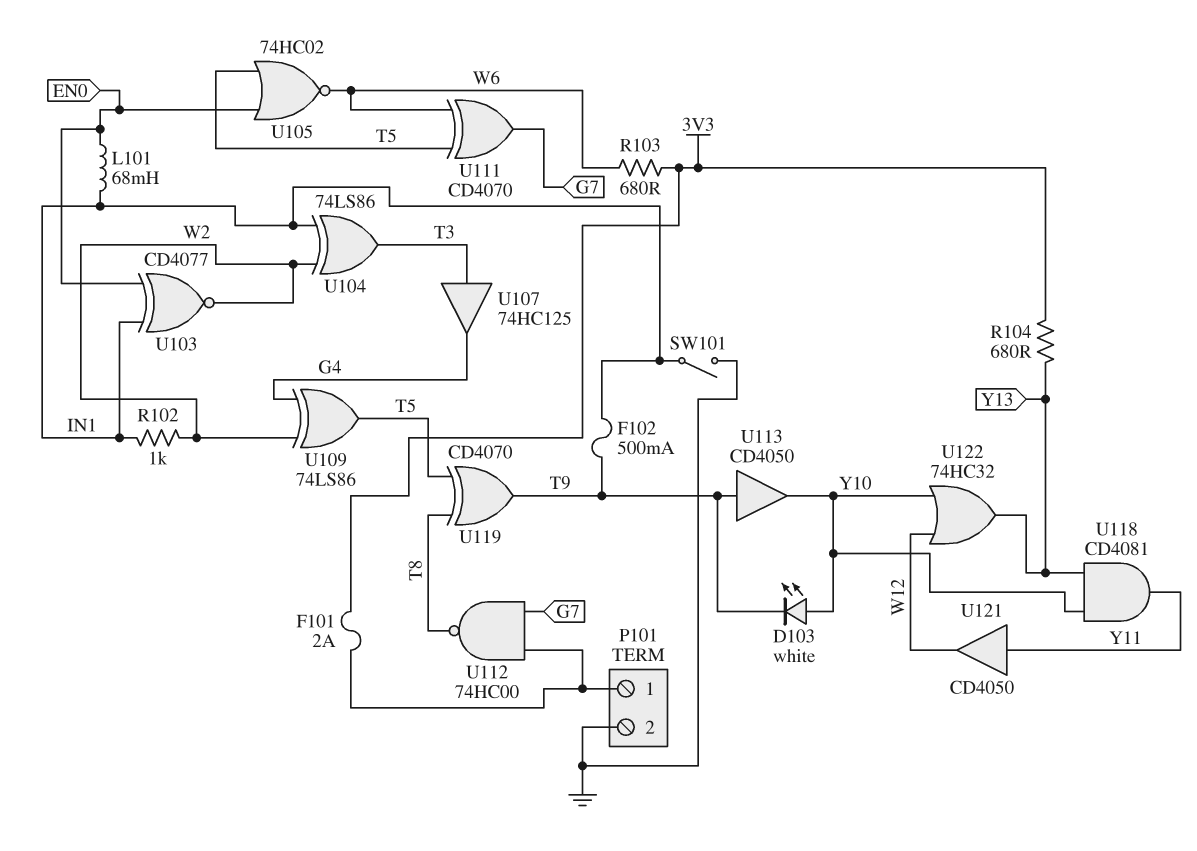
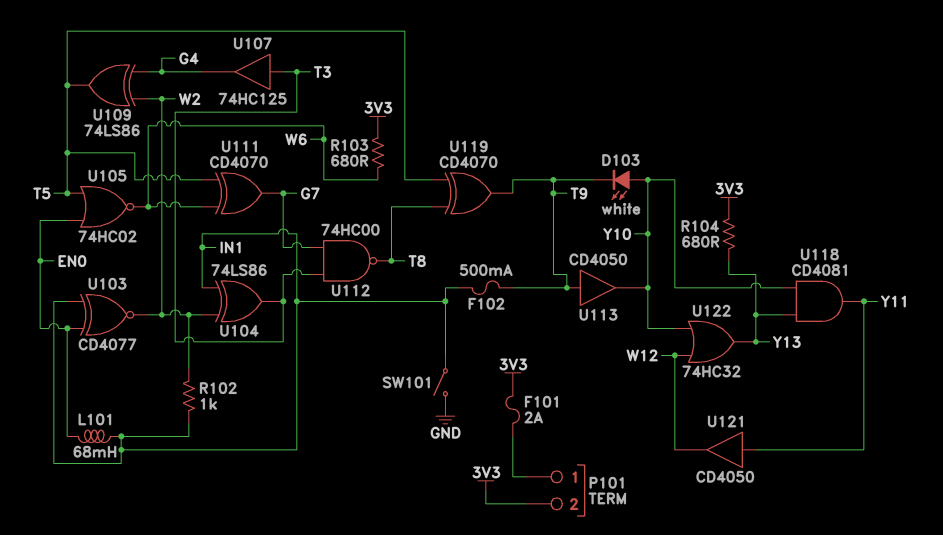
P101 pin 2: GND -> 3V3
U112: NAND 74HC00 (in G7, in P101/1, out T8) -> NAND 74HC00 (in G7, in T3, out T8)

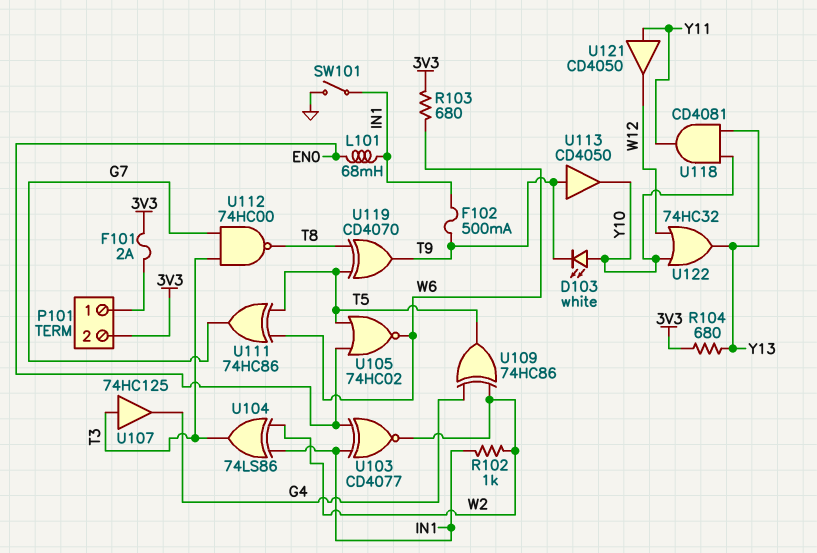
U109: XOR 74LS86 (in G4, in W2, out T5) -> XOR 74HC86 (in G4, in W2, out T5)
U111: XOR CD4070 (in T5, in W6, out G7) -> XOR 74HC86 (in T5, in W6, out G7)

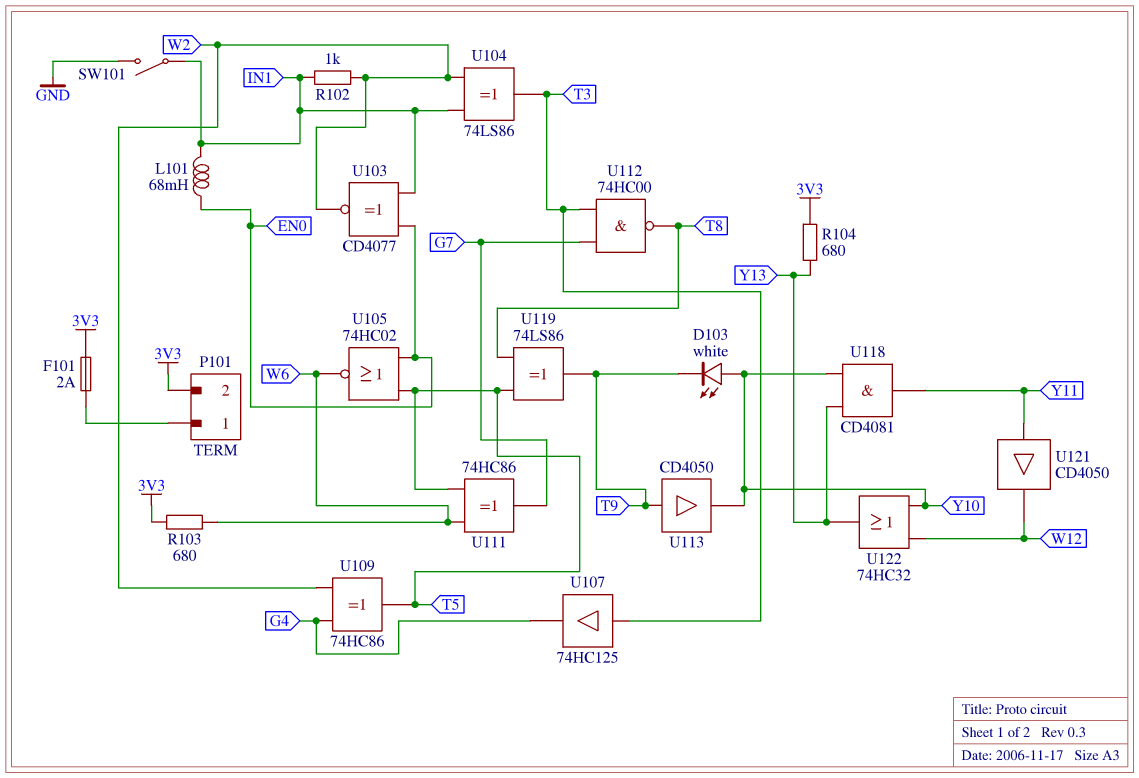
F102: 500mA (IN1, T9) -> none
U119: XOR CD4070 (in T5, in T8, out T9) -> XOR 74LS86 (in T5, in T8, out T9)

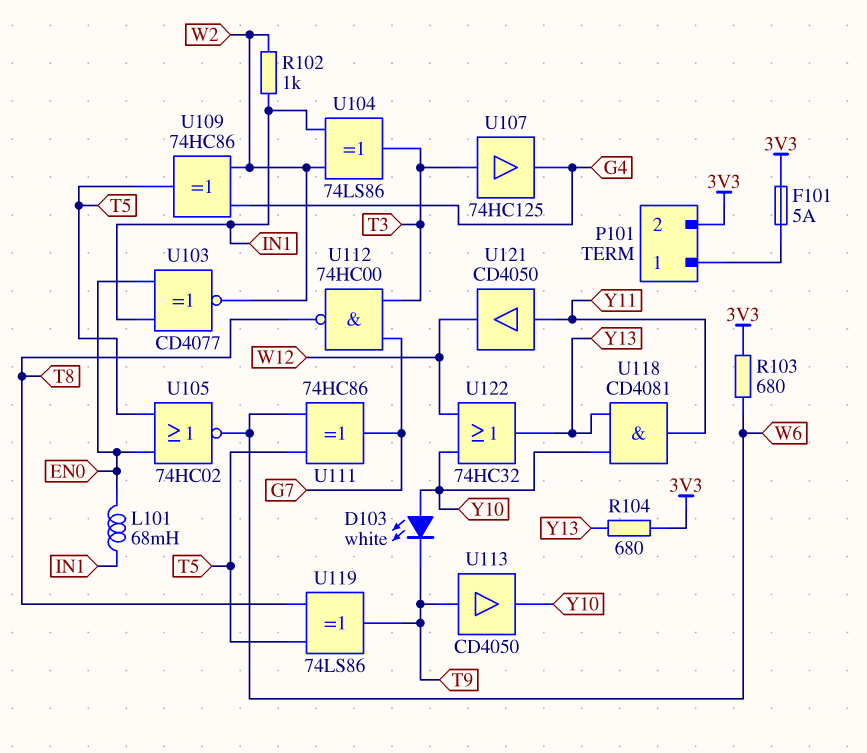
F101: 2A (3V3, P101/1) -> 5A (3V3, P101/1)
SW101: switch (GND, IN1) -> none

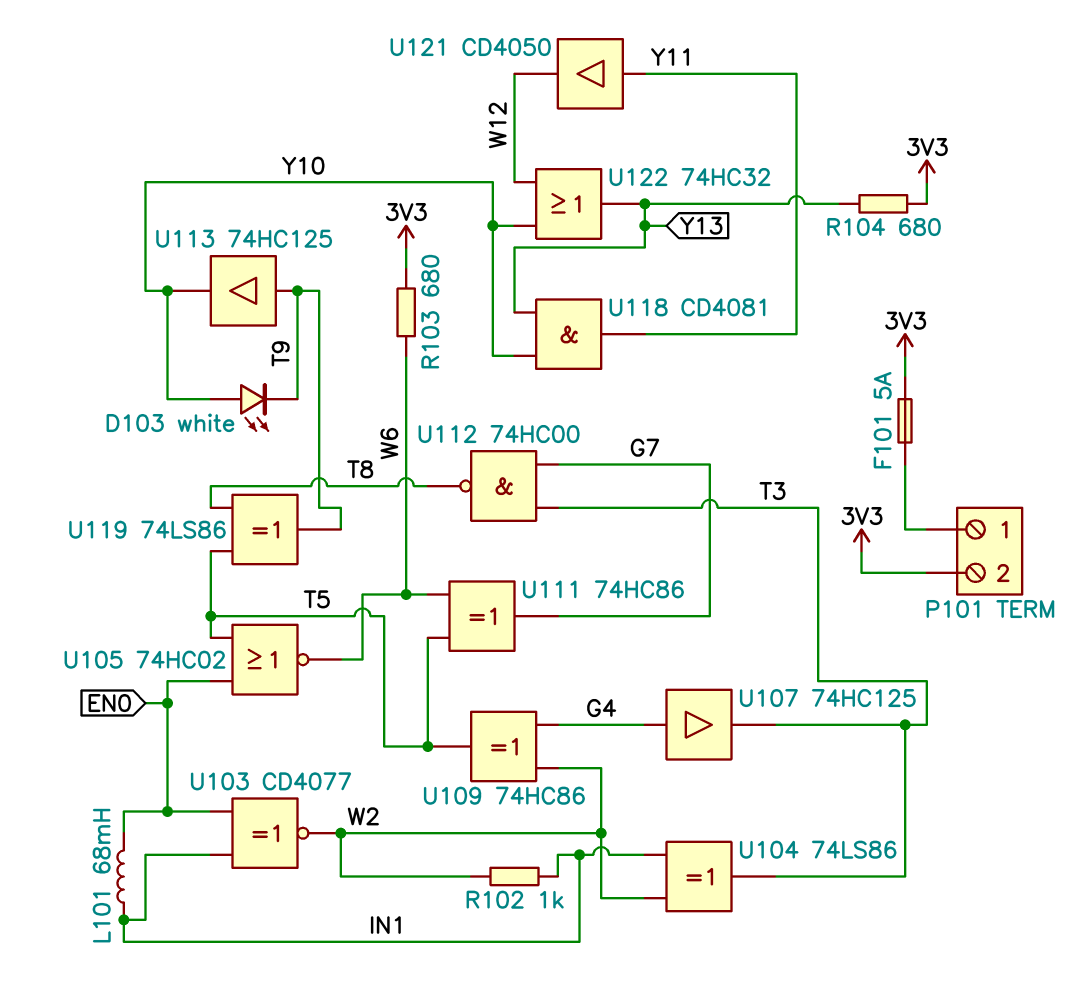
U107: buffer 74HC125 (in T3, out G4) -> buffer 74HC125 (in G4, out T3)
U113: buffer CD4050 (in T9, out Y10) -> buffer 74HC125 (in T9, out Y10)

